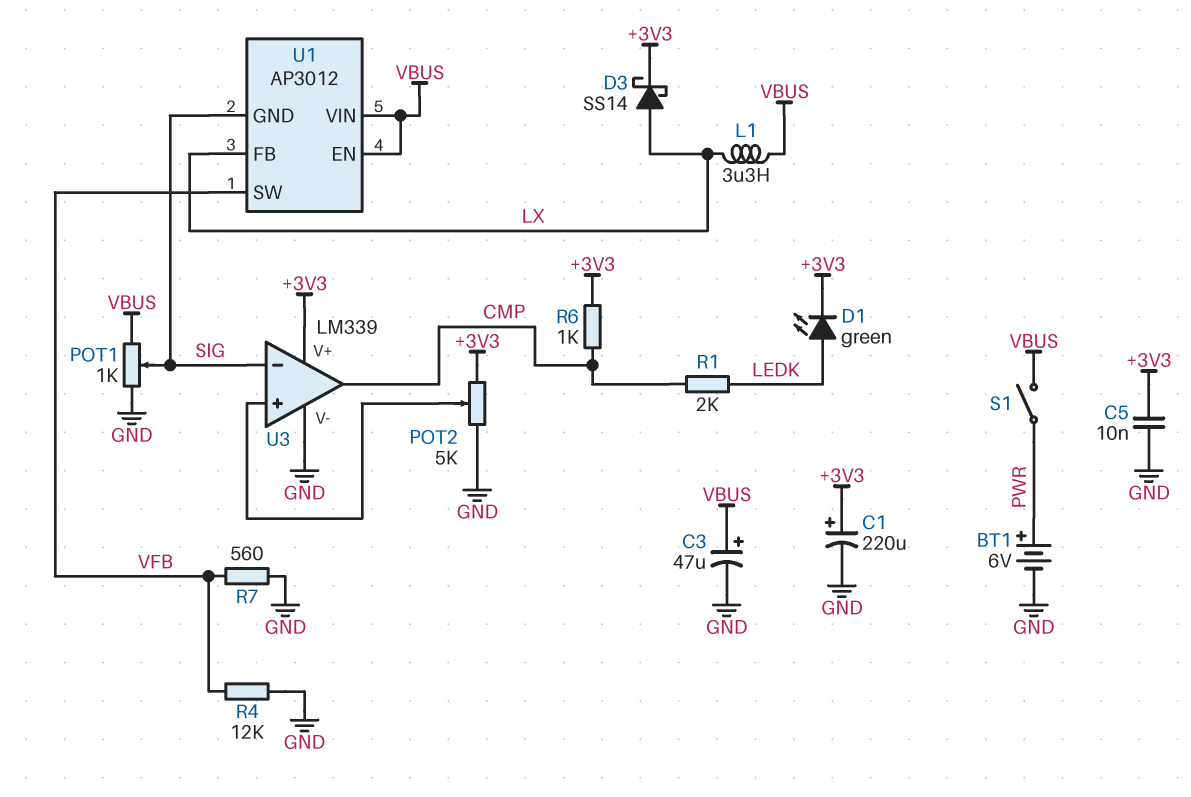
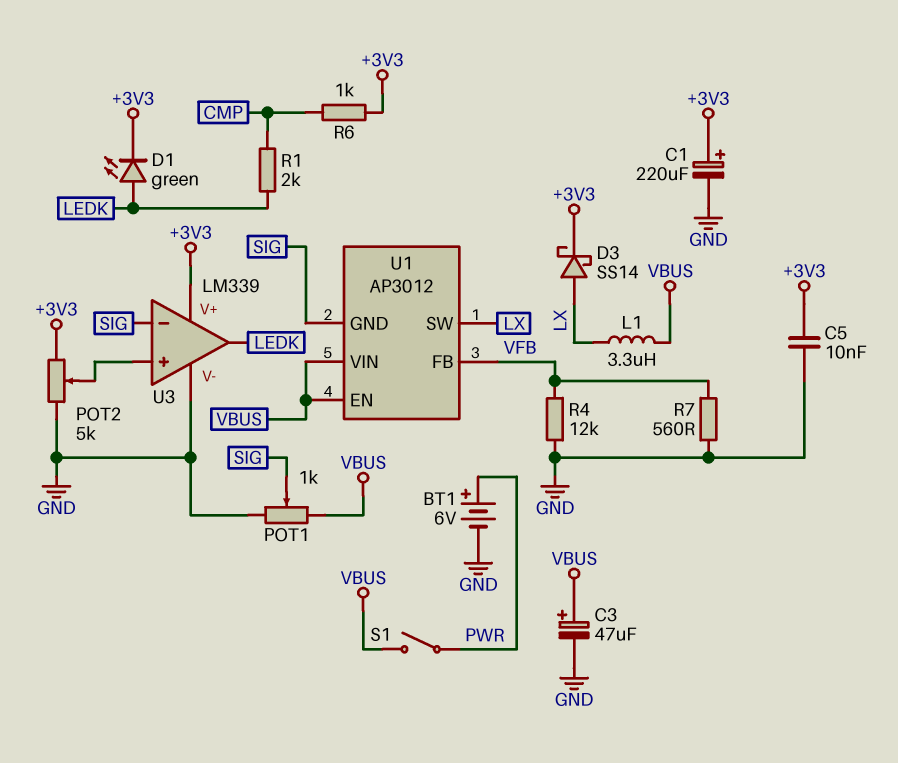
U1 pin FB: LX -> VFB
U1 pin SW: VFB -> LX
U3 pin out: CMP -> LEDK

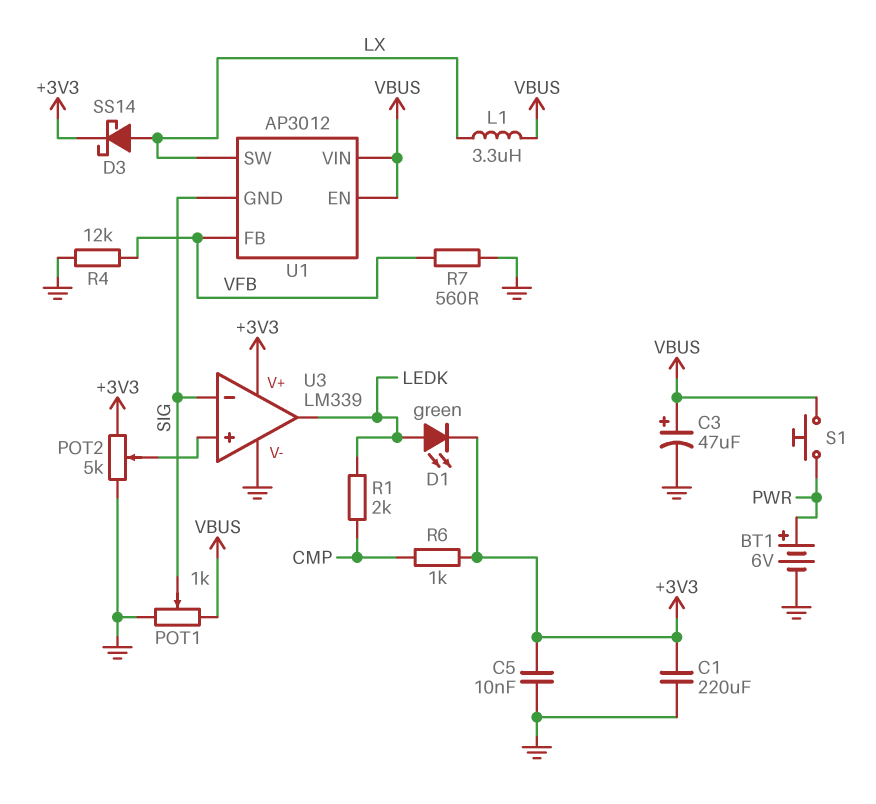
C1: 220uF (plus +3V3, minus GND) -> 220uF (+3V3, GND)
S1: switch (PWR, VBUS) -> button (PWR, VBUS)

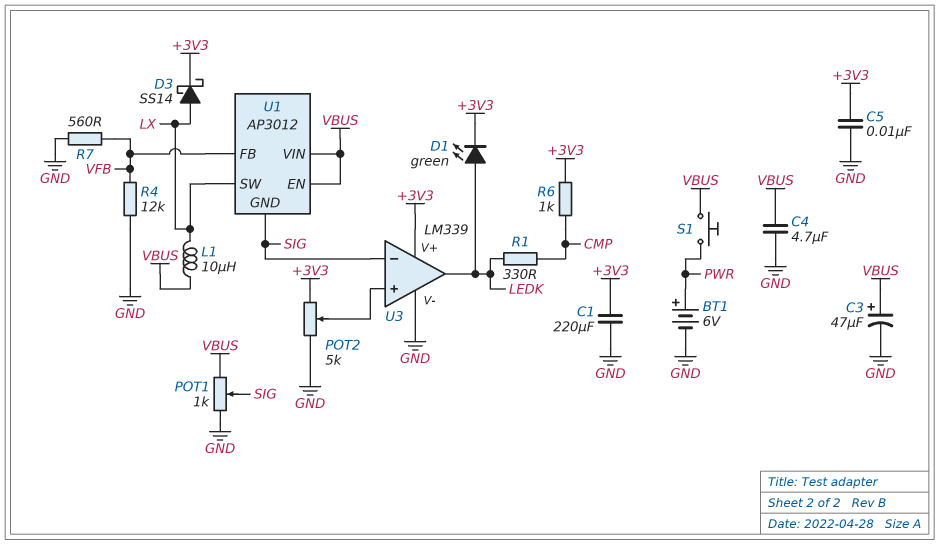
C4: none -> 4.7uF (GND, VBUS)
L1: 3.3uH (LX, VBUS) -> 10uH (LX, VBUS)
R1: 2k (CMP, LEDK) -> 330 (CMP, LEDK)

